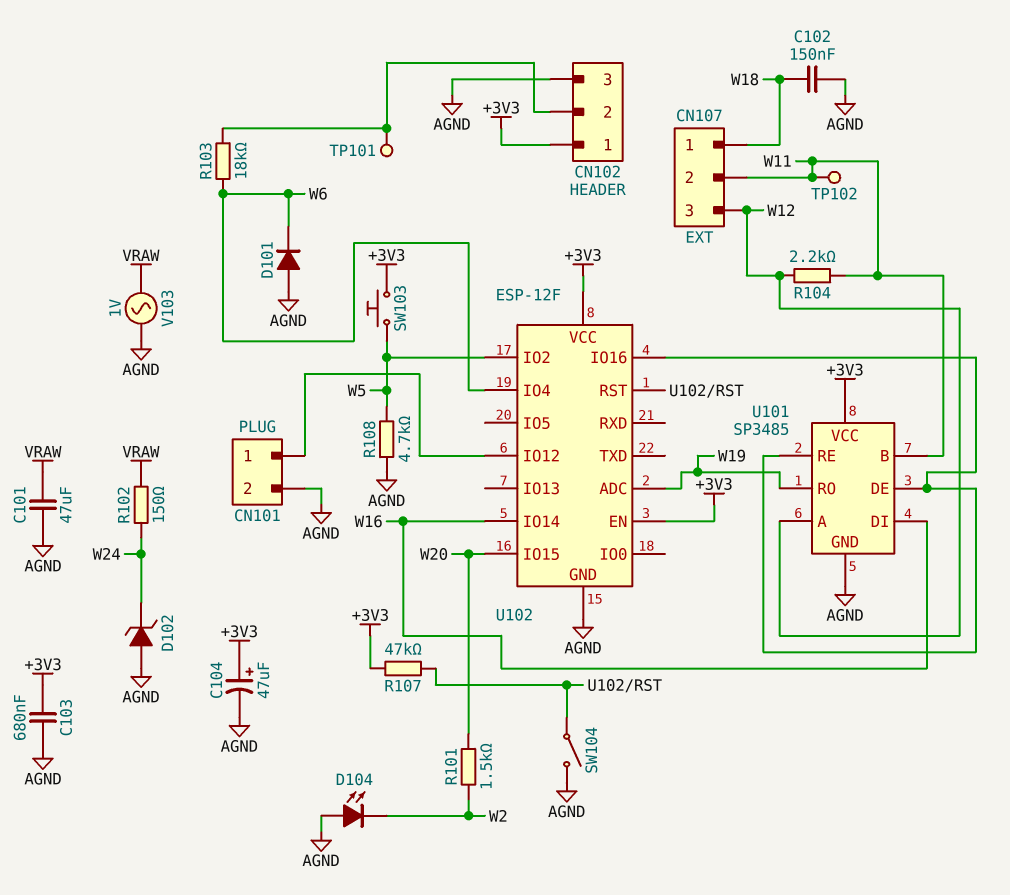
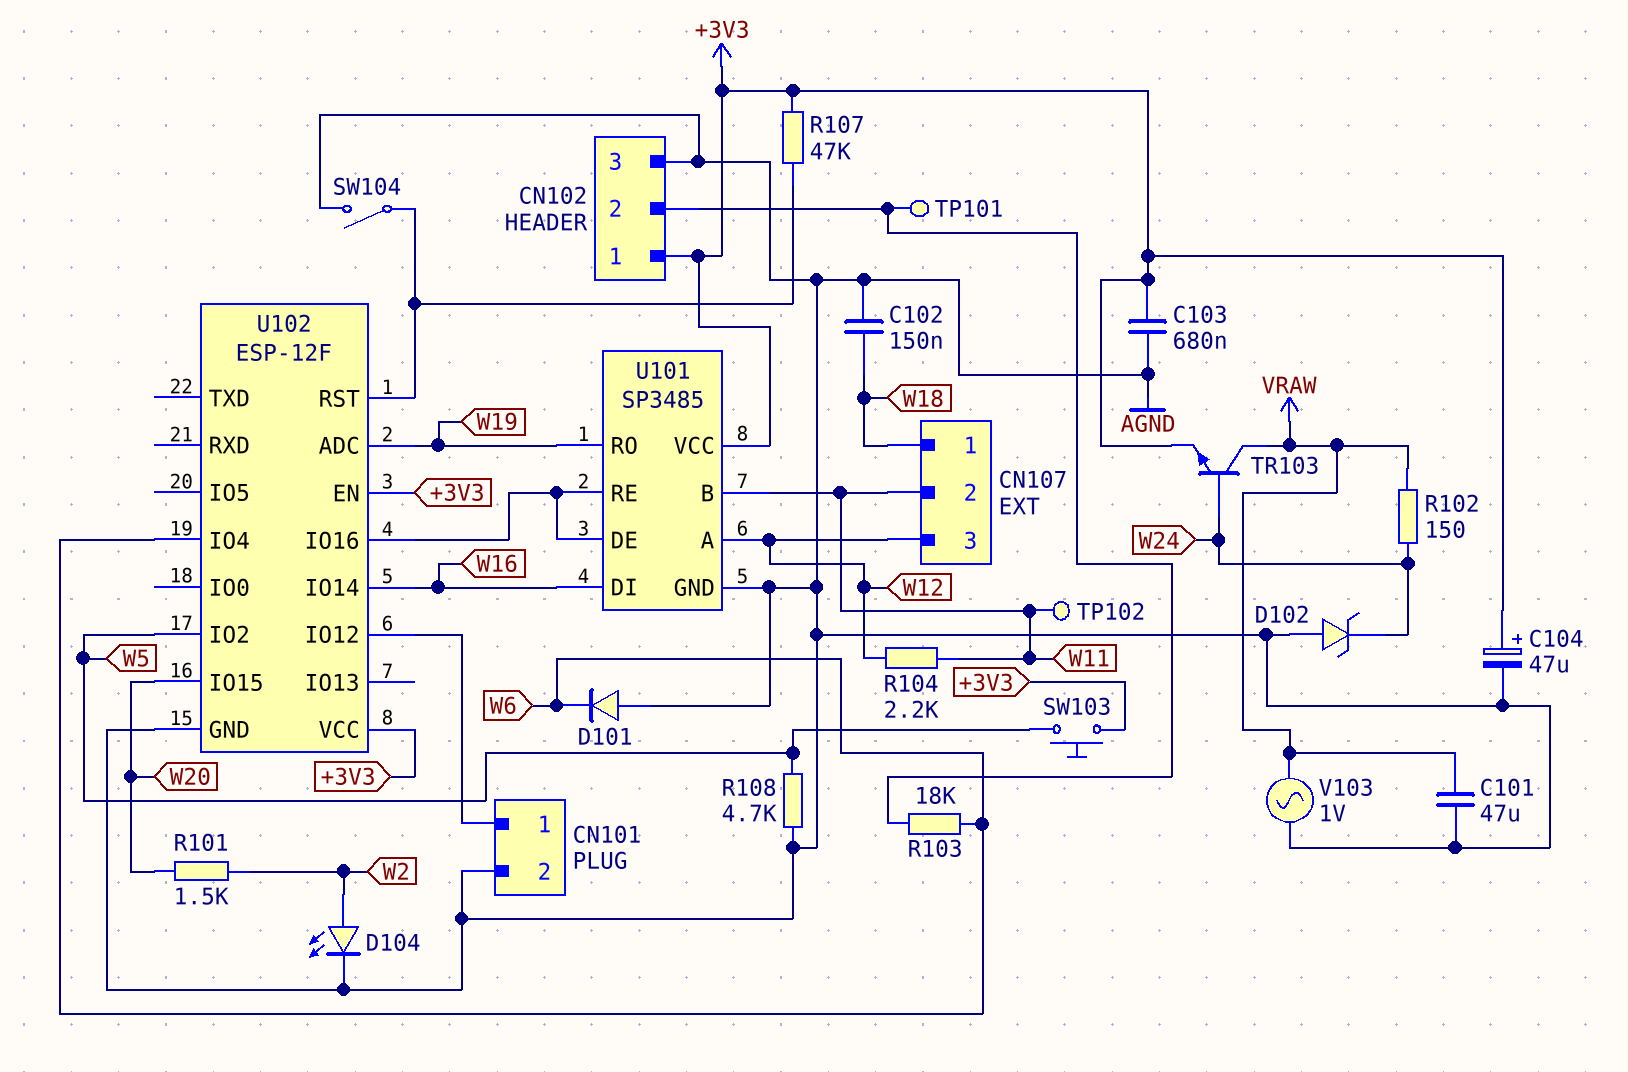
D104: LED (A AGND, K W2) -> LED (A W2, K AGND)
TR103: none -> NPN (B W24, C VRAW, E +3V3)

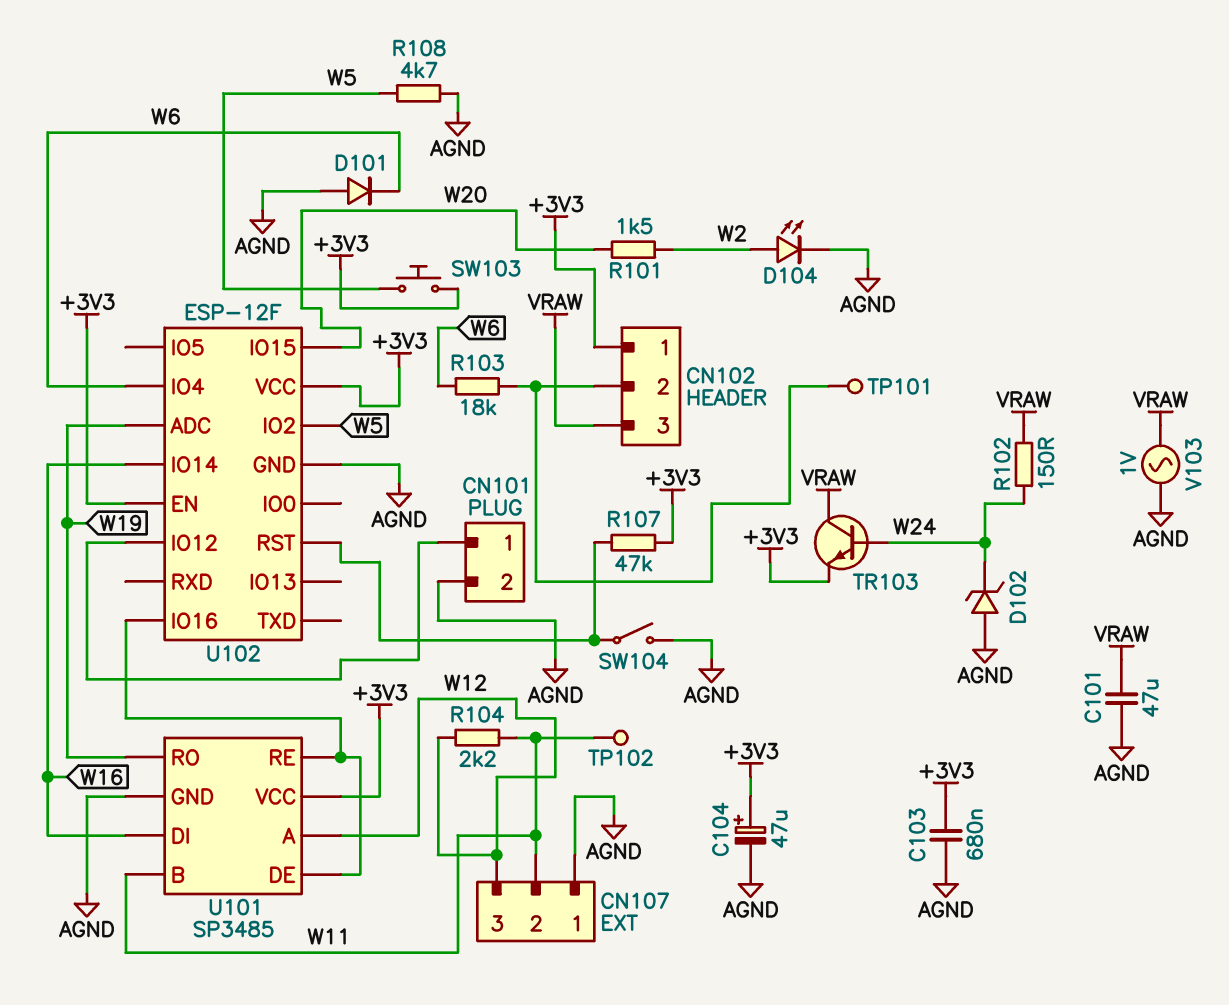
C102: 150nF (AGND, W18) -> none
CN102 pin 3: AGND -> VRAW
CN107 pin 1: W18 -> AGND

